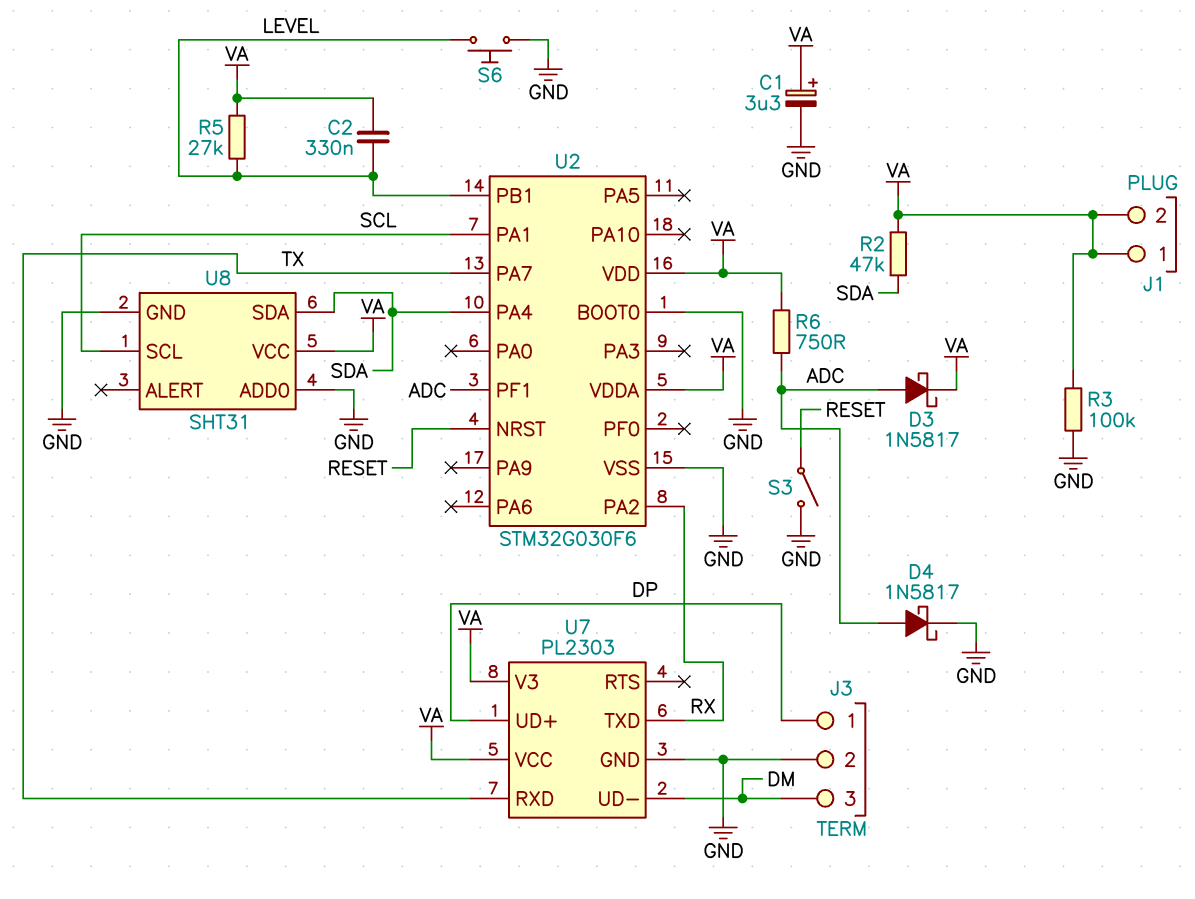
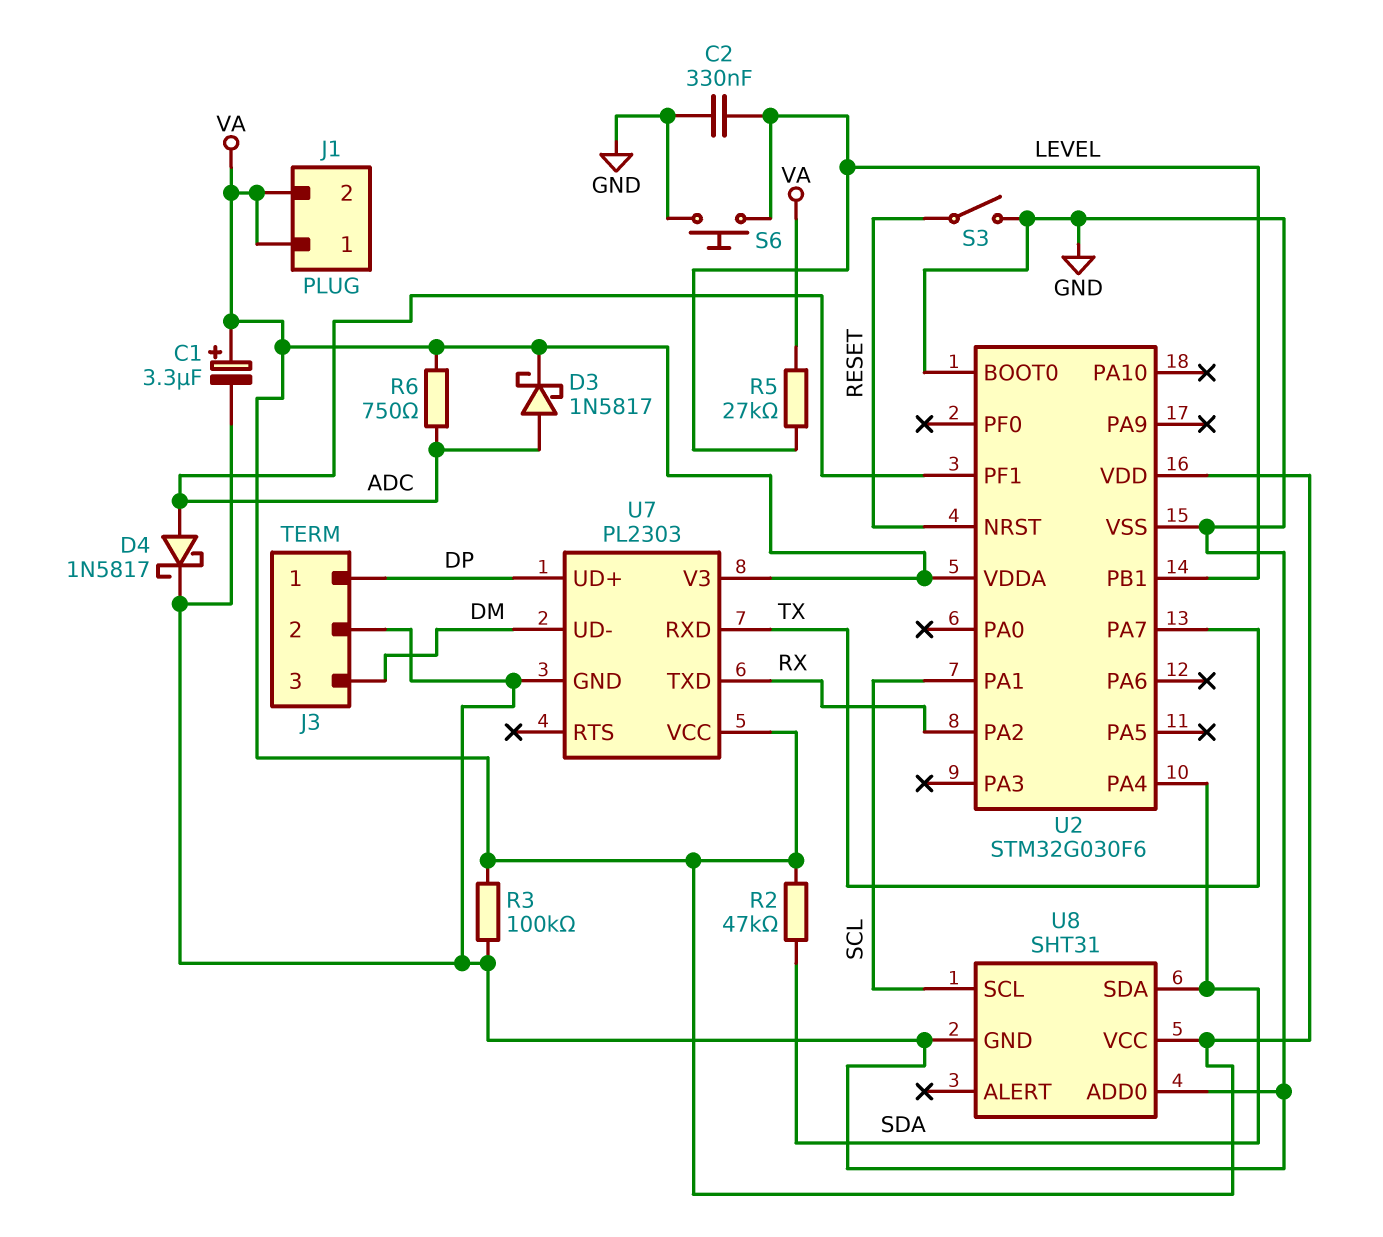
C2: 330nF (LEVEL, VA) -> 330nF (GND, LEVEL)

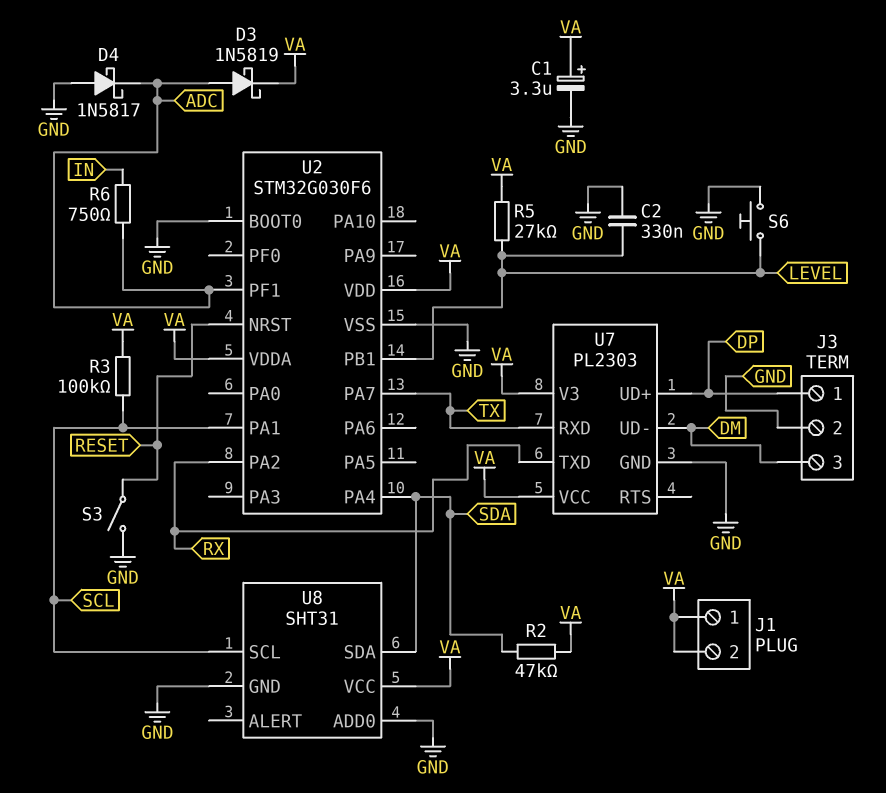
D3: schottky 1N5817 (A ADC, K VA) -> schottky 1N5819 (A ADC, K VA)
D4: schottky 1N5817 (A ADC, K GND) -> schottky 1N5817 (A GND, K ADC)
R3: 100k (GND, VA) -> 100k (SCL, VA)
R6: 750 (ADC, VA) -> 750 (ADC, IN)

